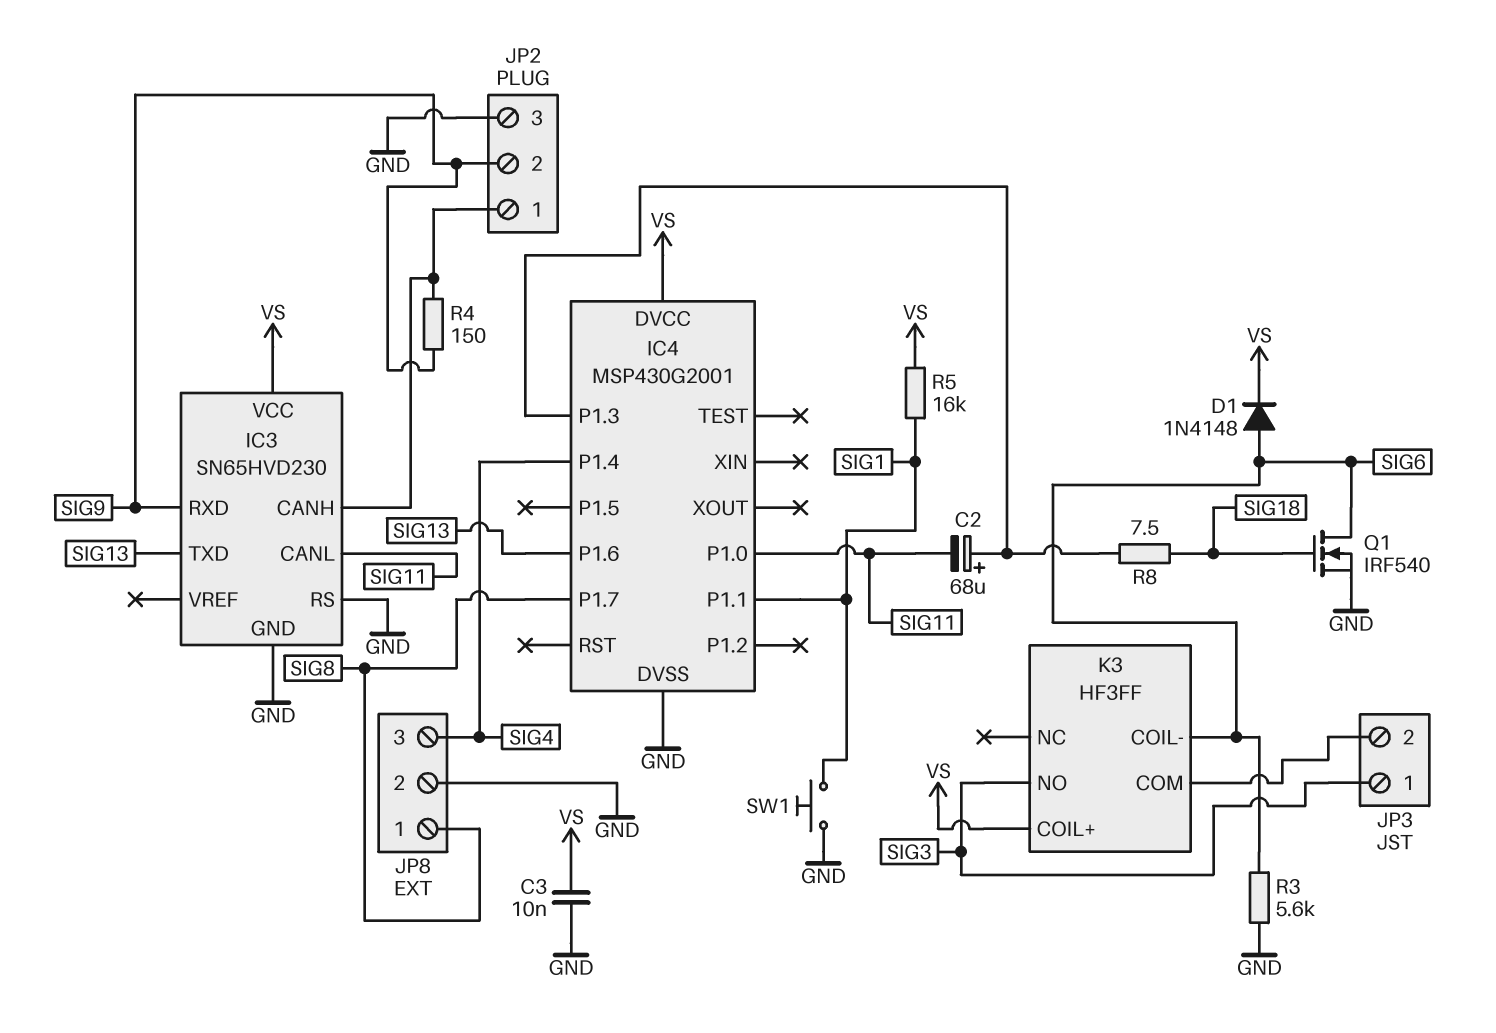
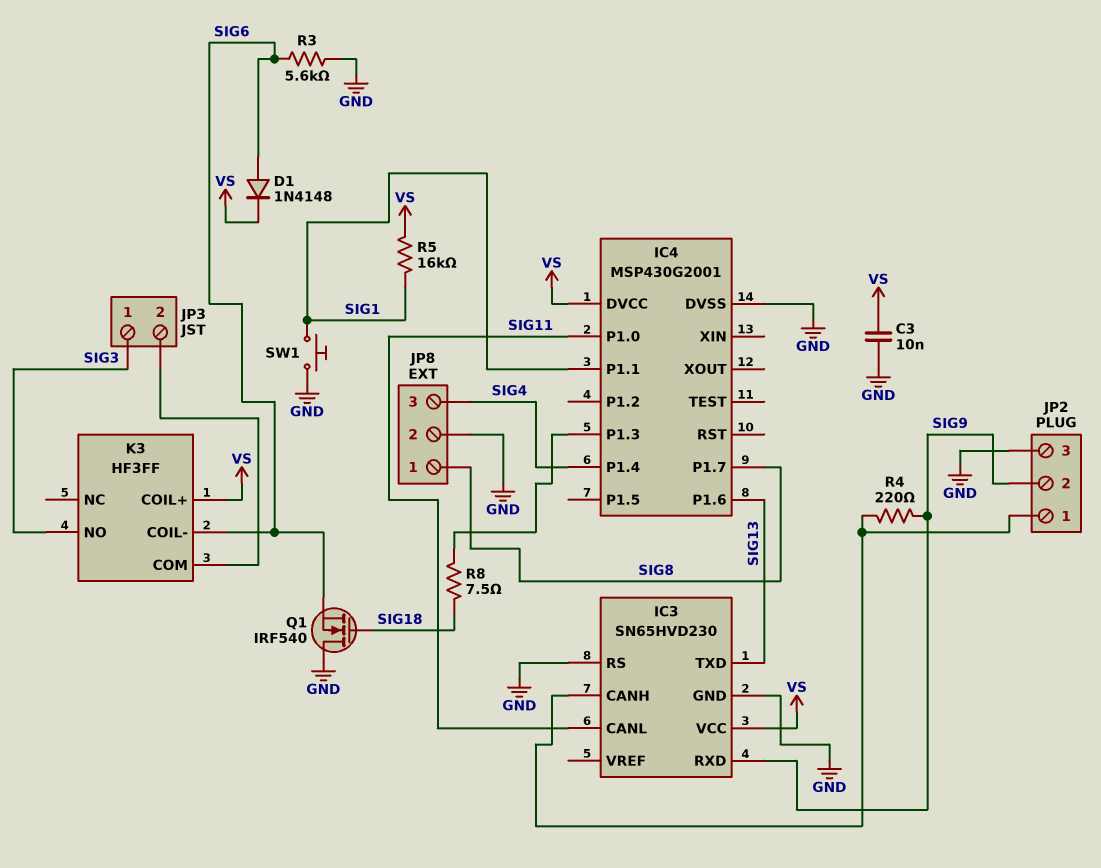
C2: 68uF (plus IC4/P1.3, minus SIG11) -> none
Q1: NMOS IRF540 (G SIG18, D SIG6, S GND) -> NMOS IRF540 (G SIG18, D GND, S SIG6)
R4: 150 (IC3/CANH, SIG9) -> 220 (IC3/CANH, SIG9)

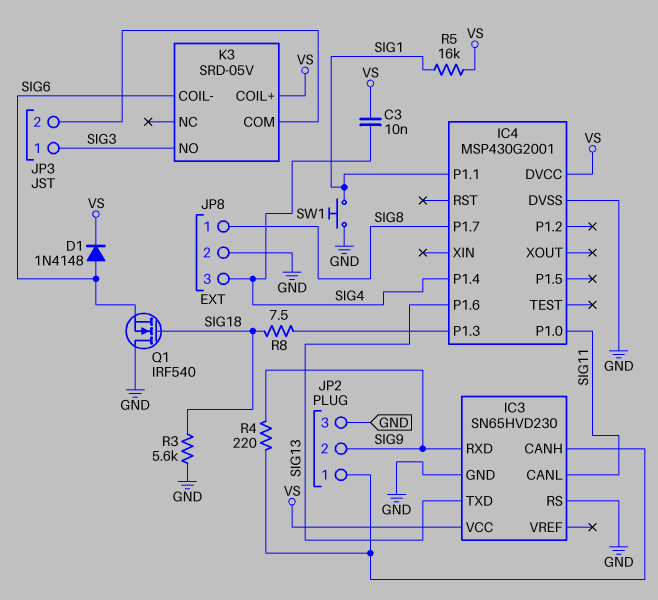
C3: 10nF (GND, VS) -> 10nF (SIG4, VS)
K3: HF3FF -> SRD-05V
R3: 5.6k (GND, SIG6) -> 5.6k (GND, SIG18)

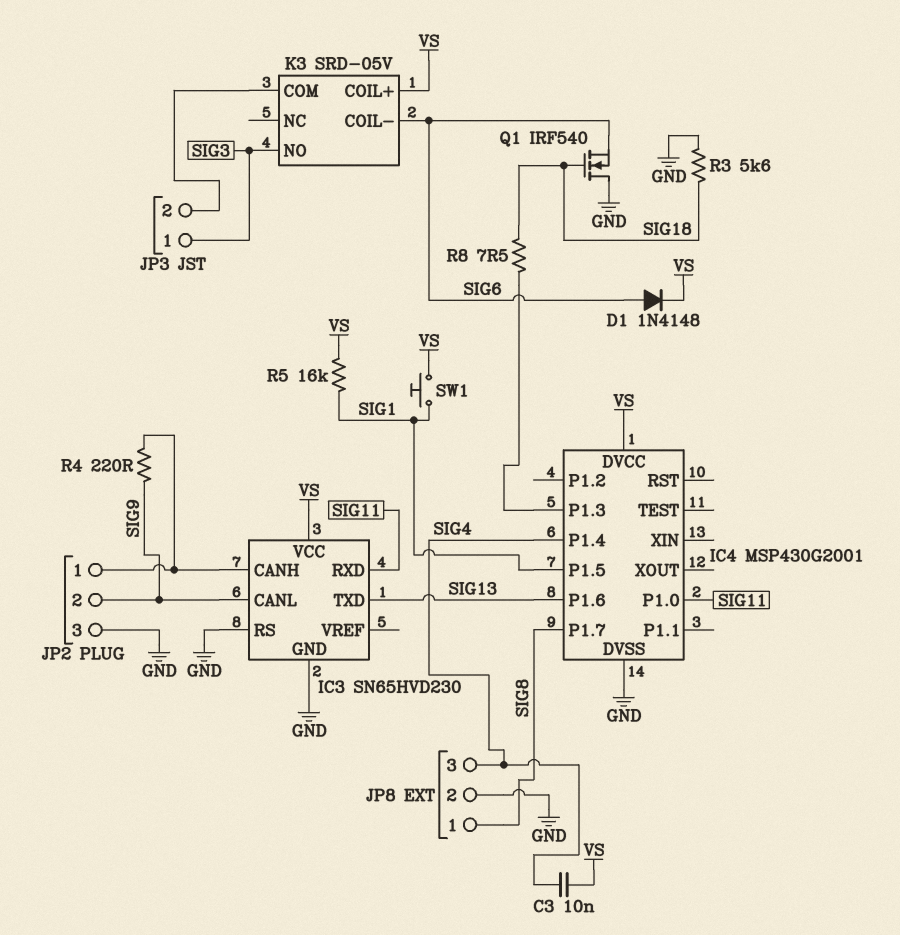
IC3 pin CANL: SIG11 -> SIG9
IC3 pin RXD: SIG9 -> SIG11
IC4 pin P1.1: SIG1 -> none
IC4 pin P1.5: none -> SIG1
SW1: button (GND, SIG1) -> button (SIG1, VS)

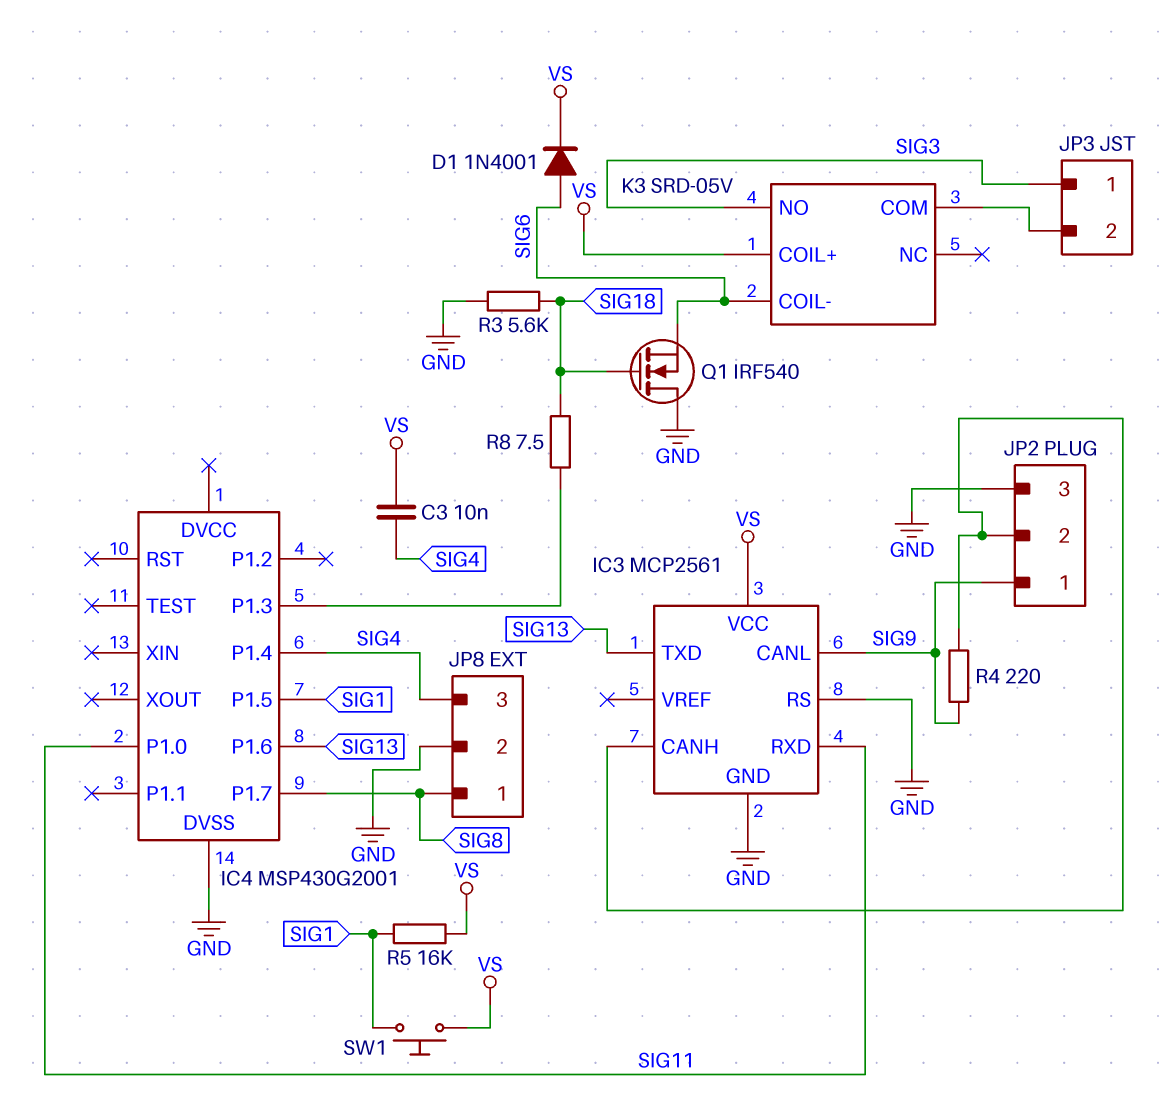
D1: diode 1N4148 (A SIG6, K VS) -> diode 1N4001 (A SIG6, K VS)
IC3: SN65HVD230 -> MCP2561
IC4 pin DVCC: VS -> none
JP2 pin 1: IC3/CANH -> SIG9
JP2 pin 2: SIG9 -> IC3/CANH

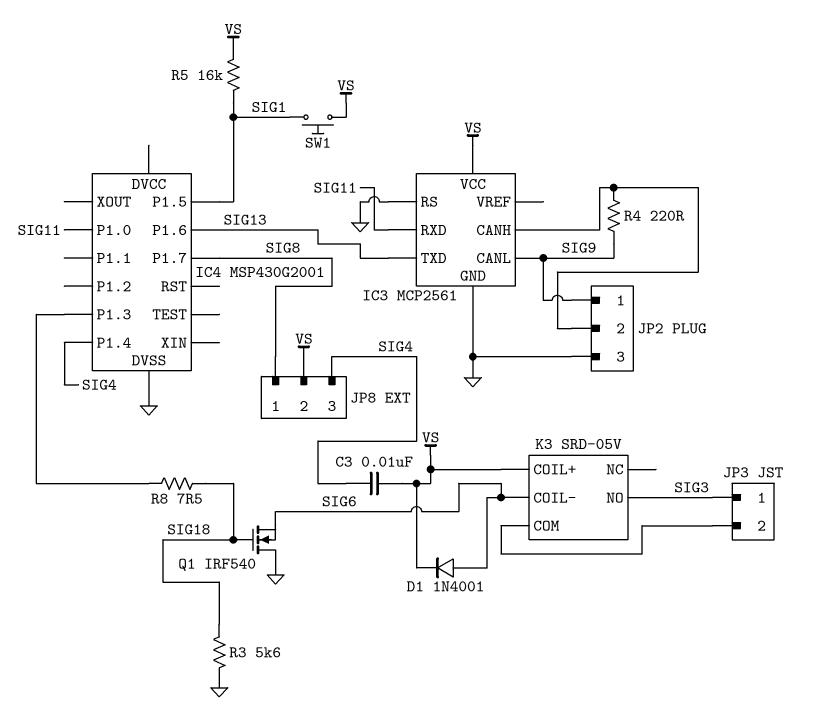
JP8 pin 2: GND -> VS

